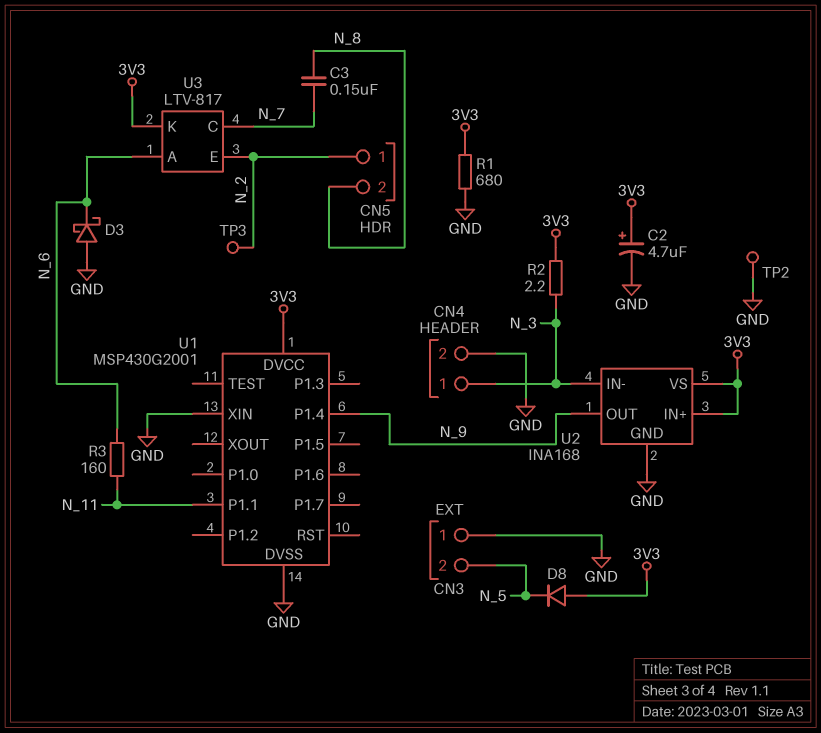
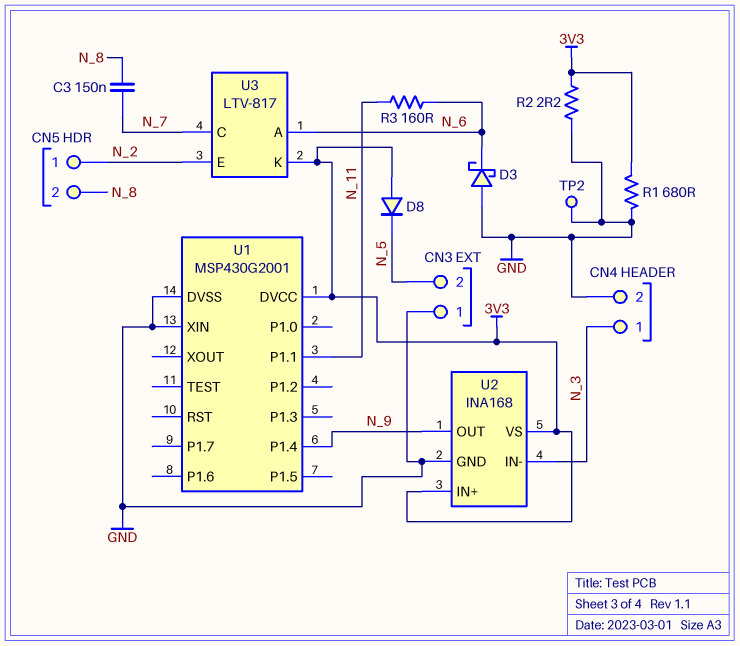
C2: 4.7uF (plus 3V3, minus GND) -> none
R2: 2.2 (3V3, N_3) -> 2.2 (3V3, GND)
TP3: test point (N_2) -> none

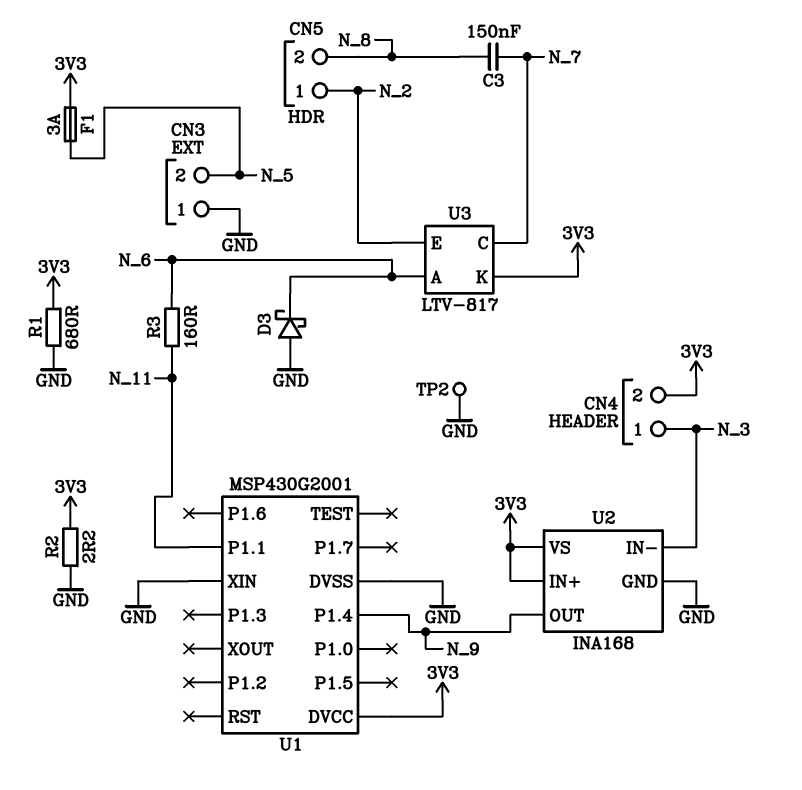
CN4 pin 2: GND -> 3V3
D8: diode (A 3V3, K N_5) -> none
F1: none -> 3A (3V3, N_5)

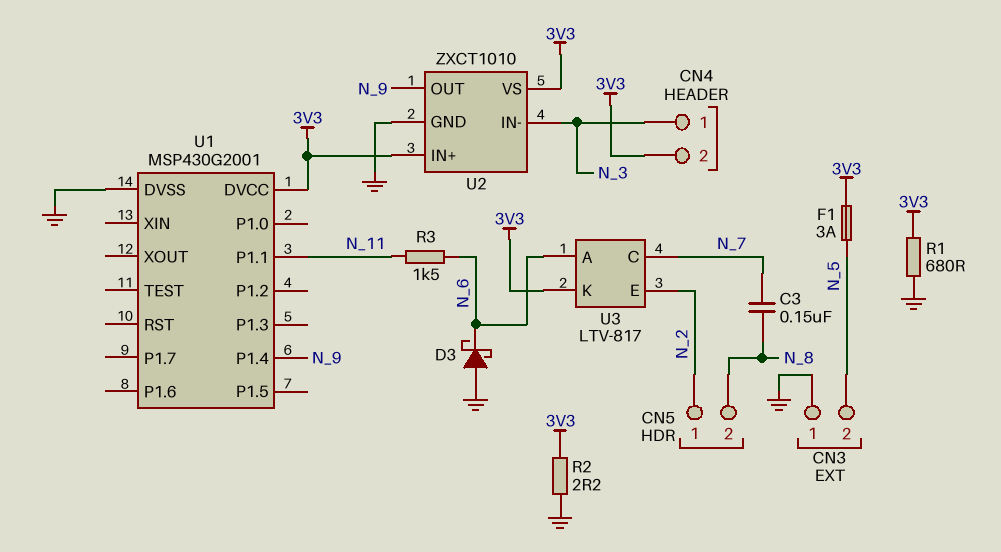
R3: 160 (N_6, N_11) -> 1.5k (N_6, N_11)
TP2: test point (GND) -> none
U1 pin XIN: GND -> none
U2: INA168 -> ZXCT1010

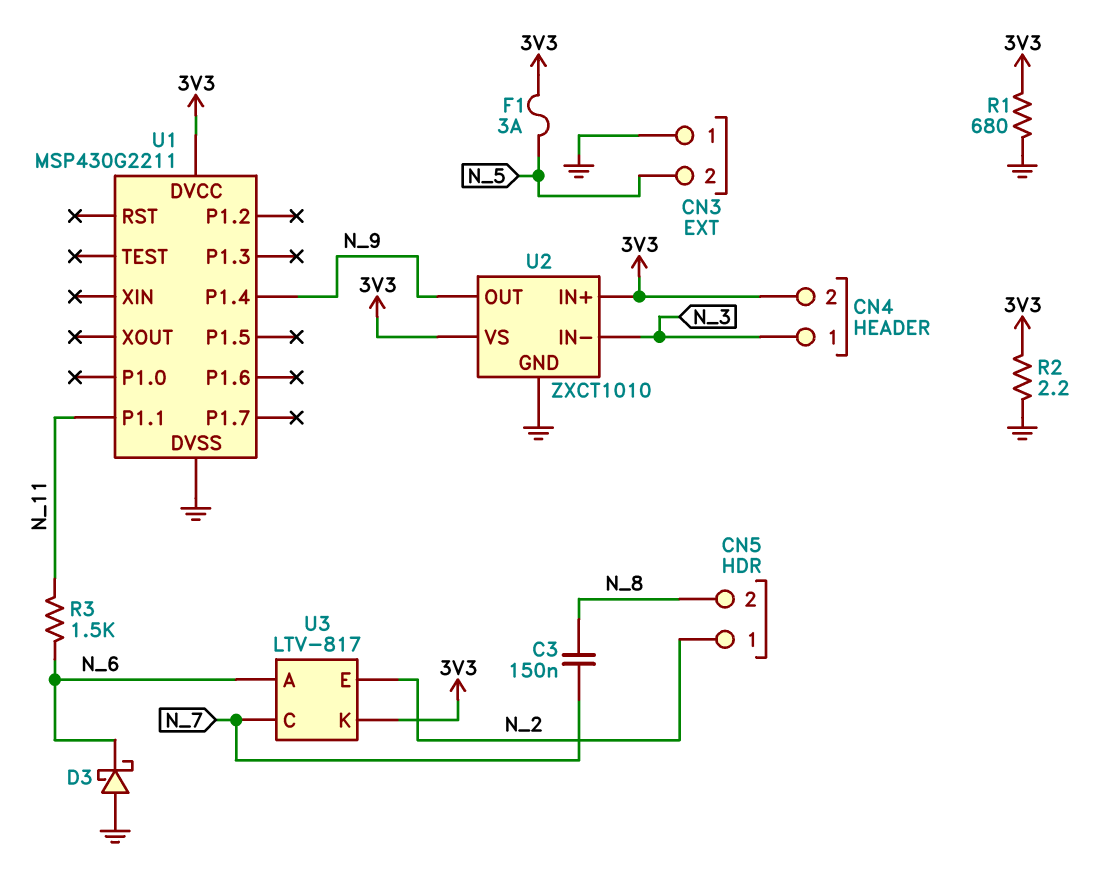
U1: MSP430G2001 -> MSP430G2211

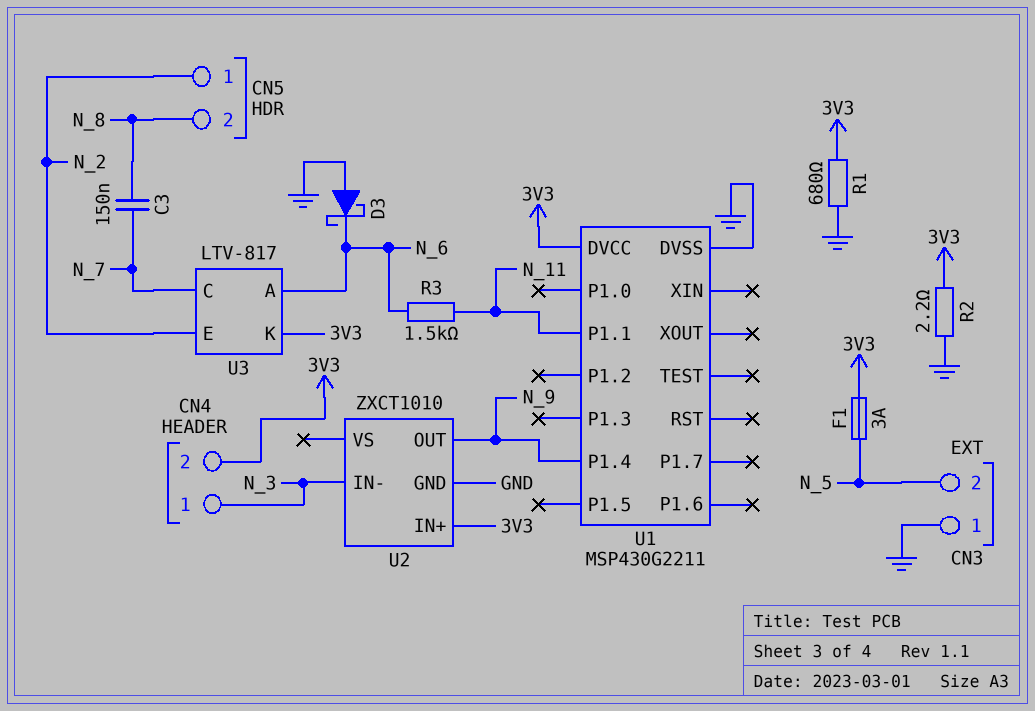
U2 pin VS: 3V3 -> none

